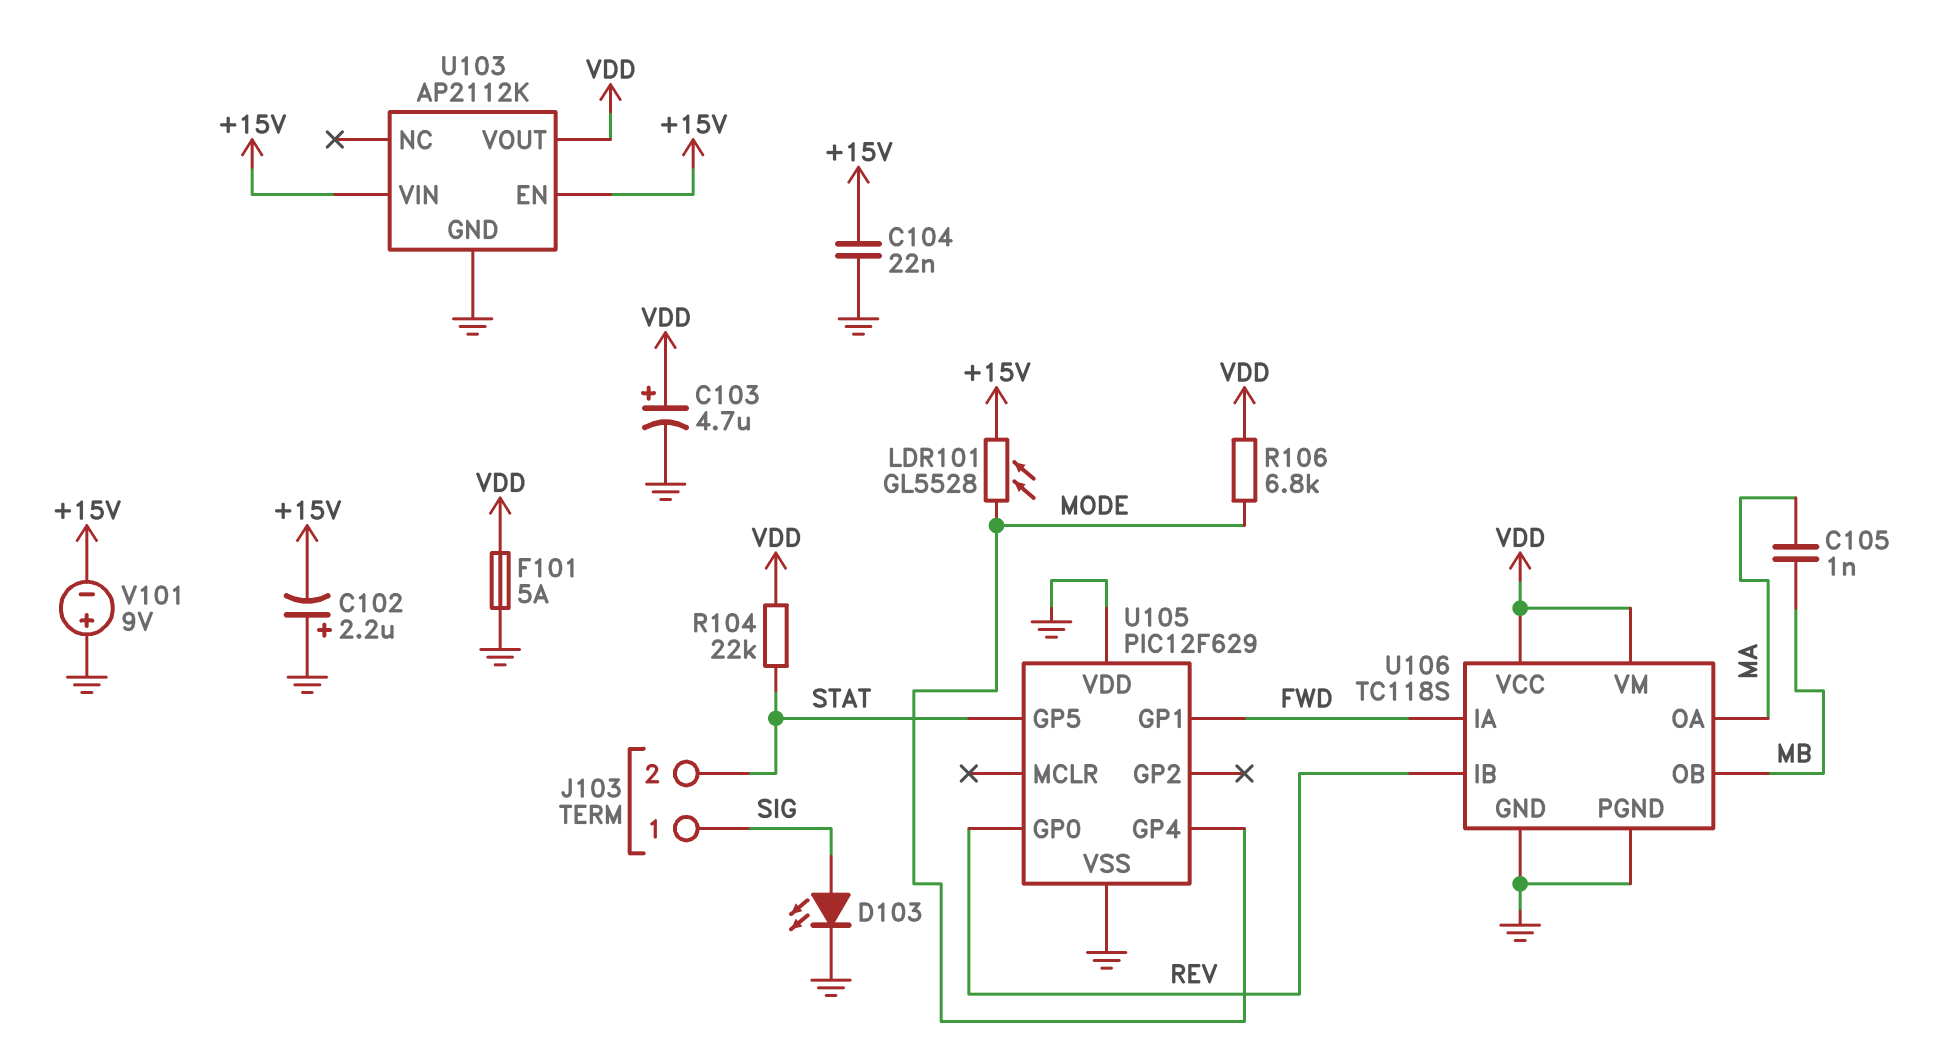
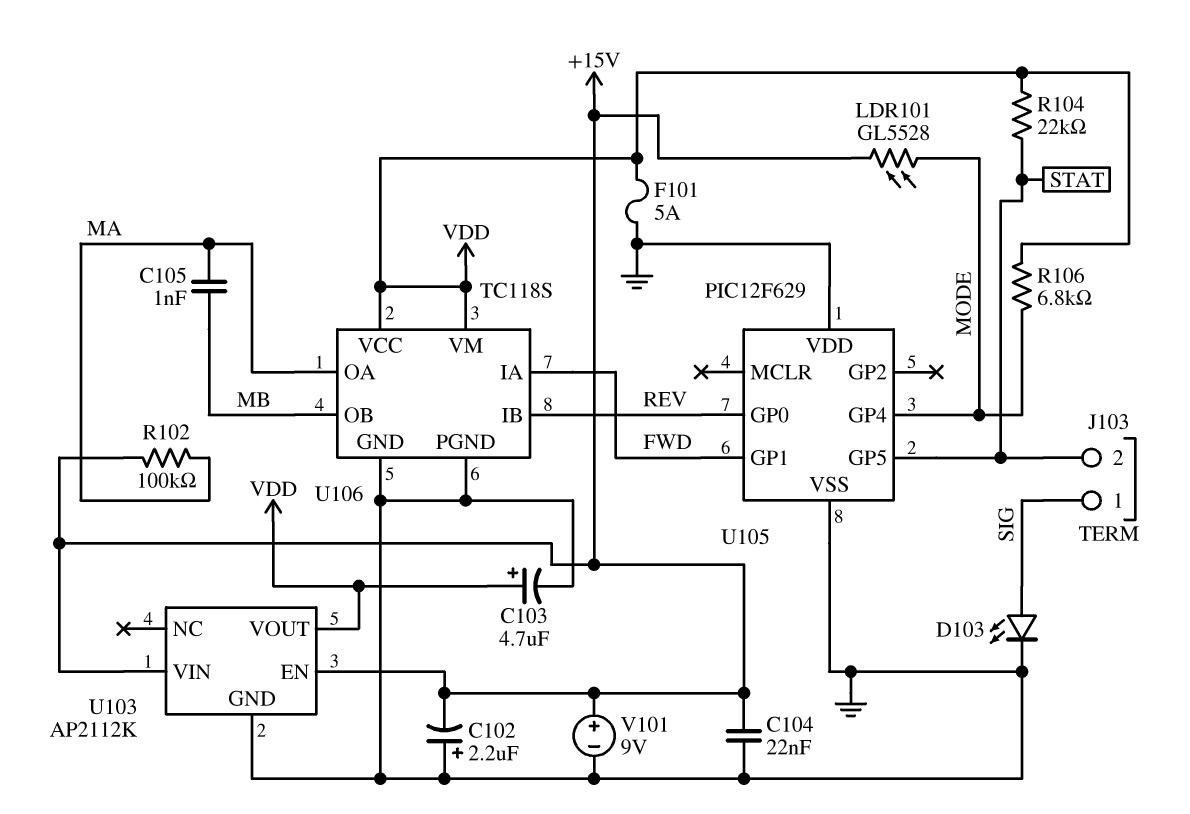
R102: none -> 100k (+15V, MA)
V101: 9V (plus GND, minus +15V) -> 9V (plus +15V, minus GND)

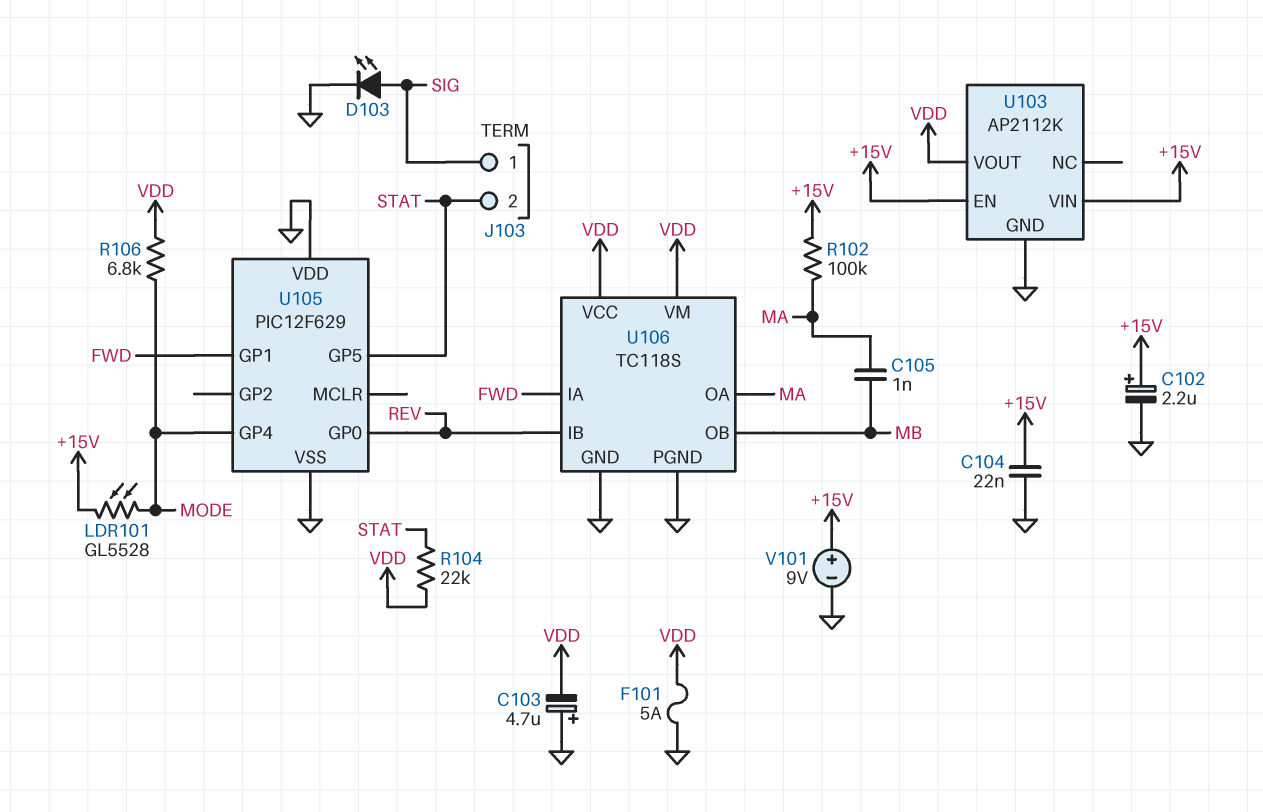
C102: 2.2uF (plus GND, minus +15V) -> 2.2uF (plus +15V, minus GND)
C103: 4.7uF (plus VDD, minus GND) -> 4.7uF (plus GND, minus VDD)

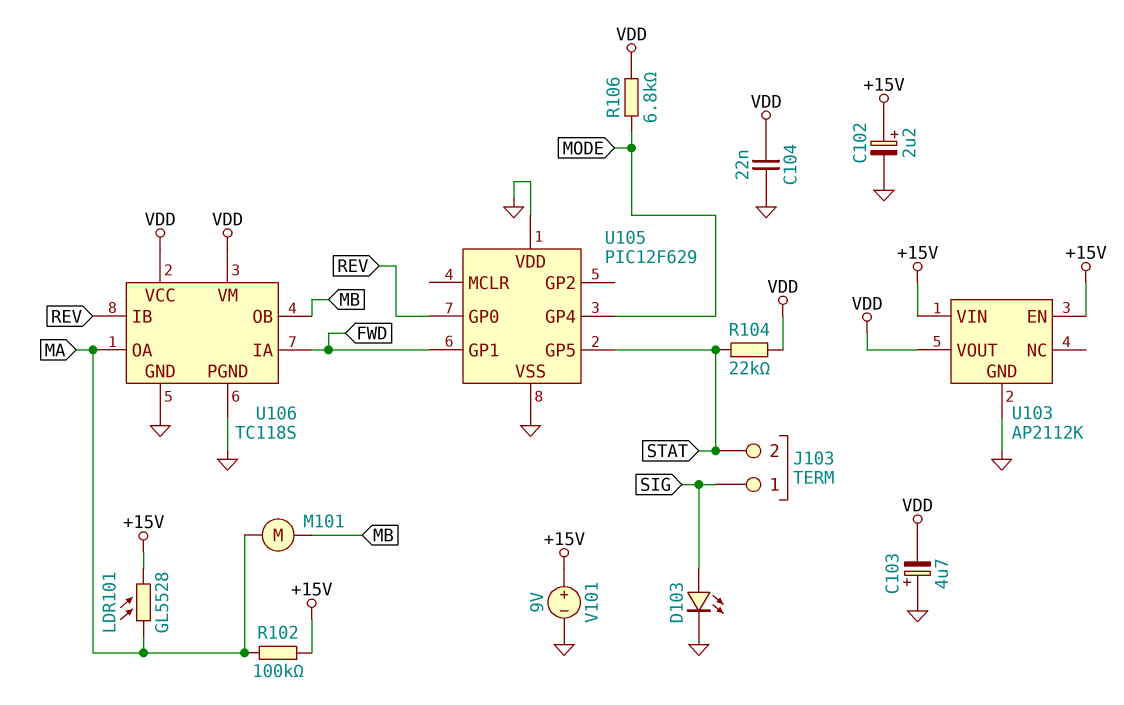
C104: 22nF (+15V, GND) -> 22nF (GND, VDD)
C105: 1nF (MA, MB) -> none
F101: 5A (GND, VDD) -> none
LDR101: GL5528 (+15V, MODE) -> GL5528 (+15V, MA)
M101: none -> motor (MA, MB)

